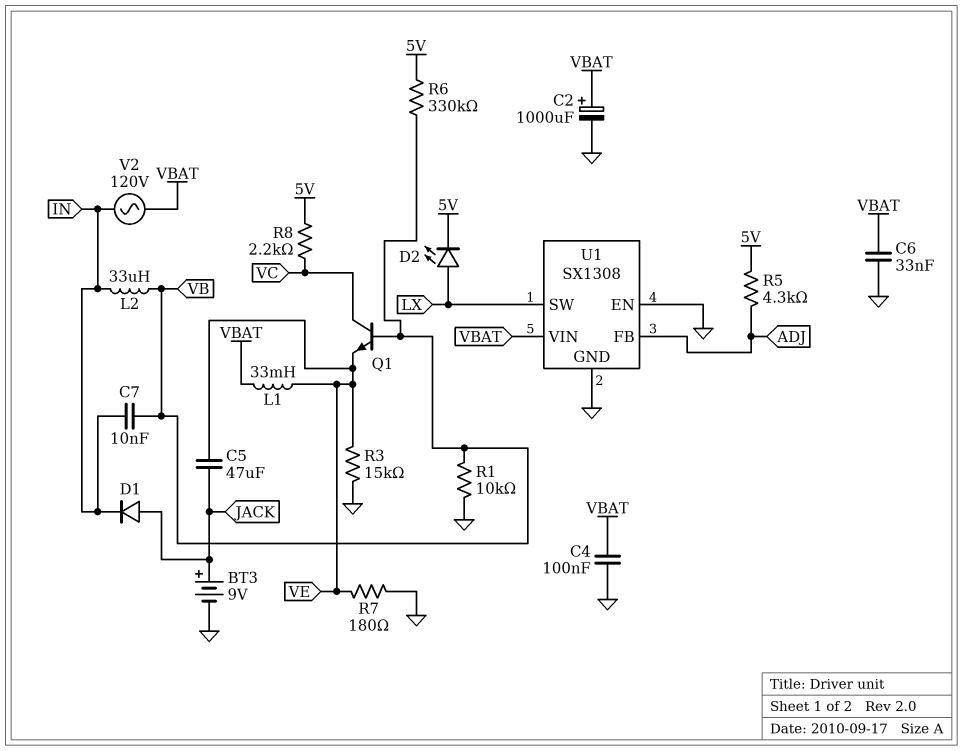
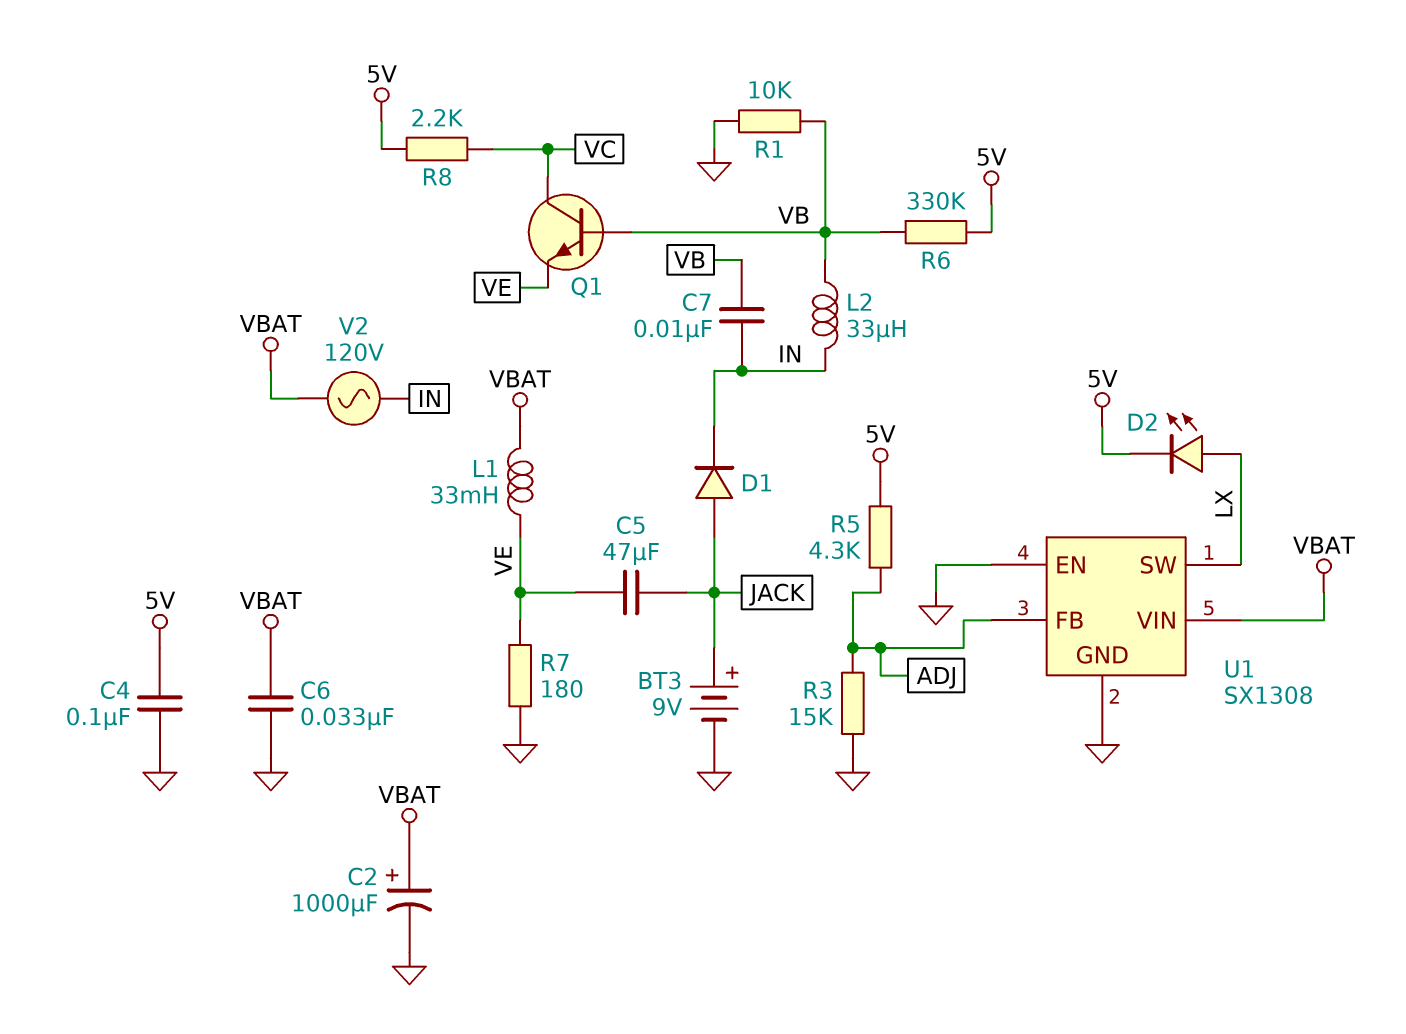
C4: 100nF (GND, VBAT) -> 100nF (5V, GND)
R3: 15k (GND, VE) -> 15k (ADJ, GND)

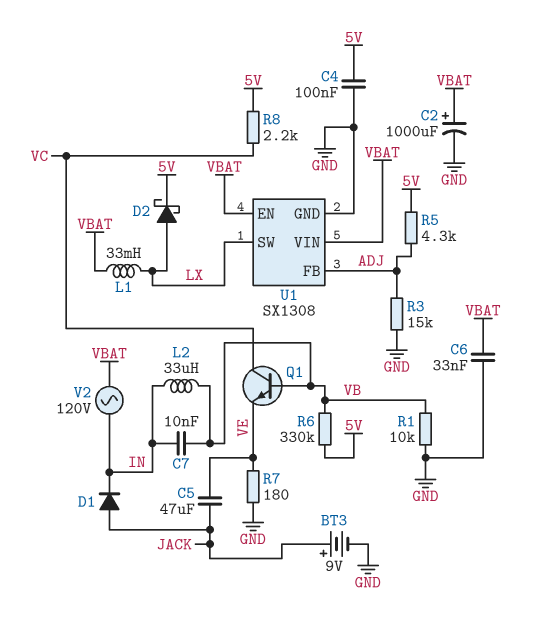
D2: LED (A LX, K 5V) -> schottky (A LX, K 5V)
L1: 33mH (VBAT, VE) -> 33mH (LX, VBAT)
U1 pin EN: GND -> VBAT

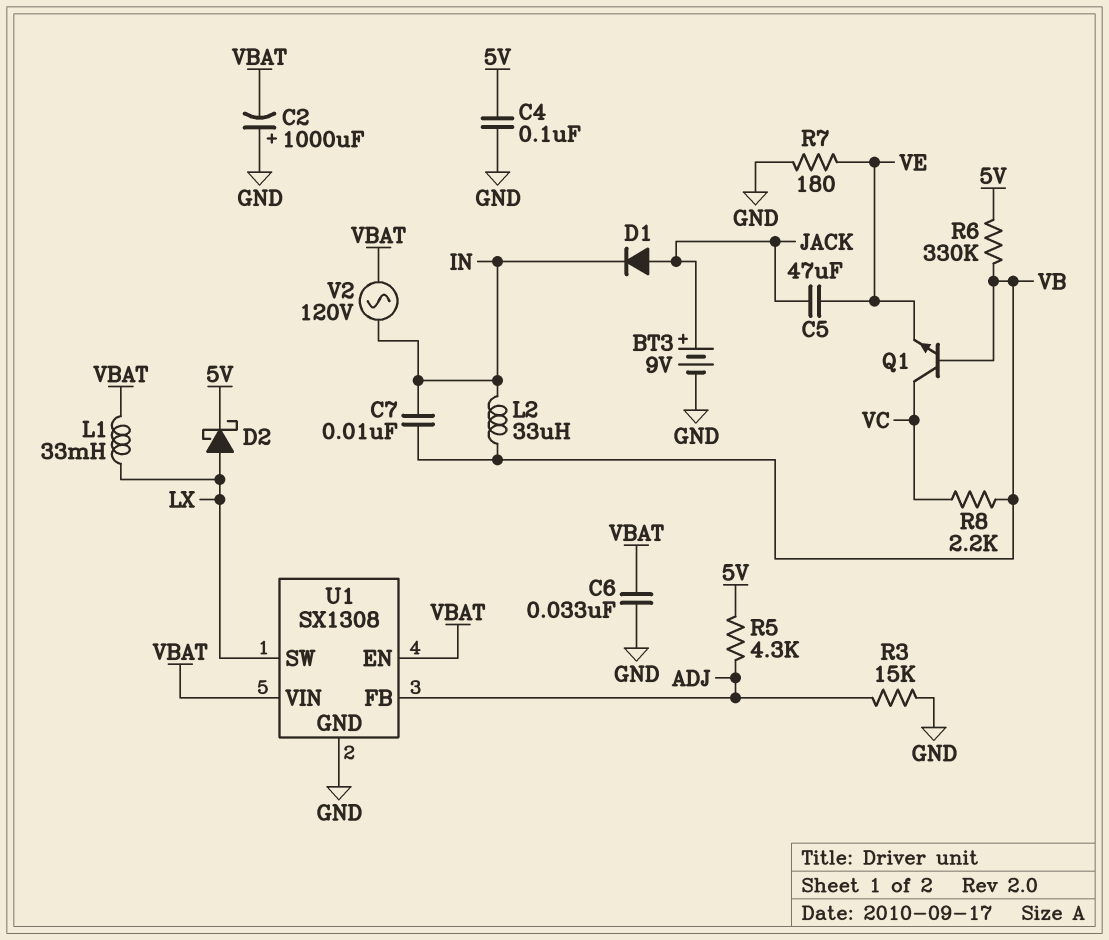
C2: 1000uF (plus VBAT, minus GND) -> 1000uF (plus GND, minus VBAT)
R1: 10k (GND, VB) -> none
R8: 2.2k (5V, VC) -> 2.2k (VB, VC)

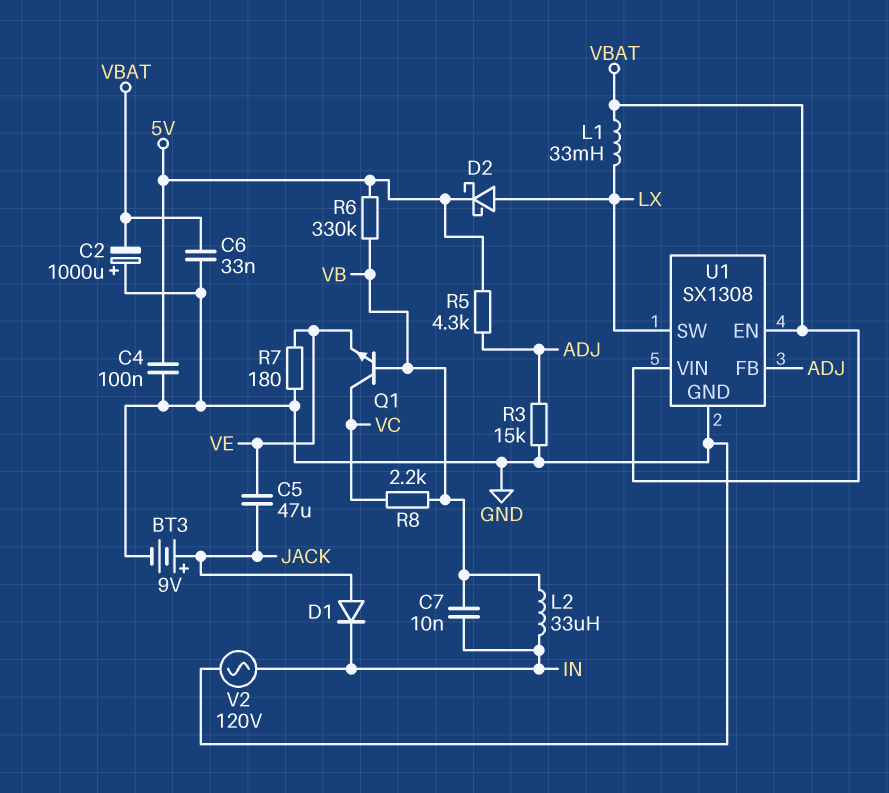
V2: AC 120V (IN, VBAT) -> AC 120V (GND, IN)

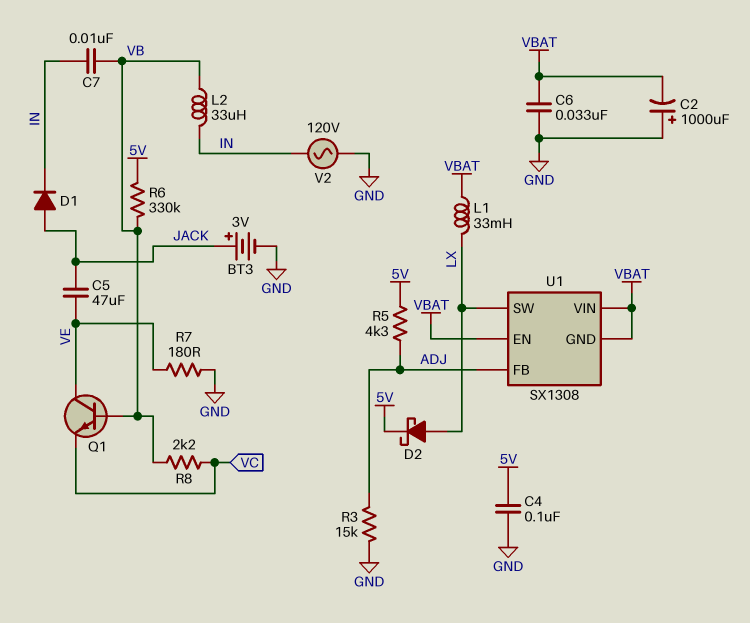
BT3: 9V (plus JACK, minus GND) -> 3V (plus JACK, minus GND)
Q1: NPN (B VB, C VC, E VE) -> NPN (B VB, C VE, E VC)
U1 pin GND: GND -> VBAT

